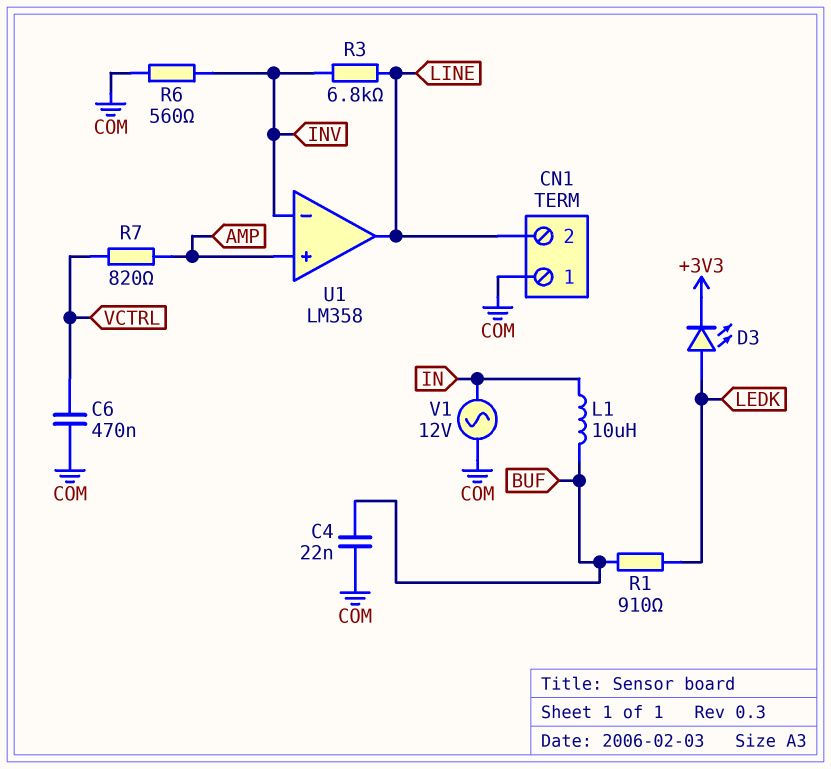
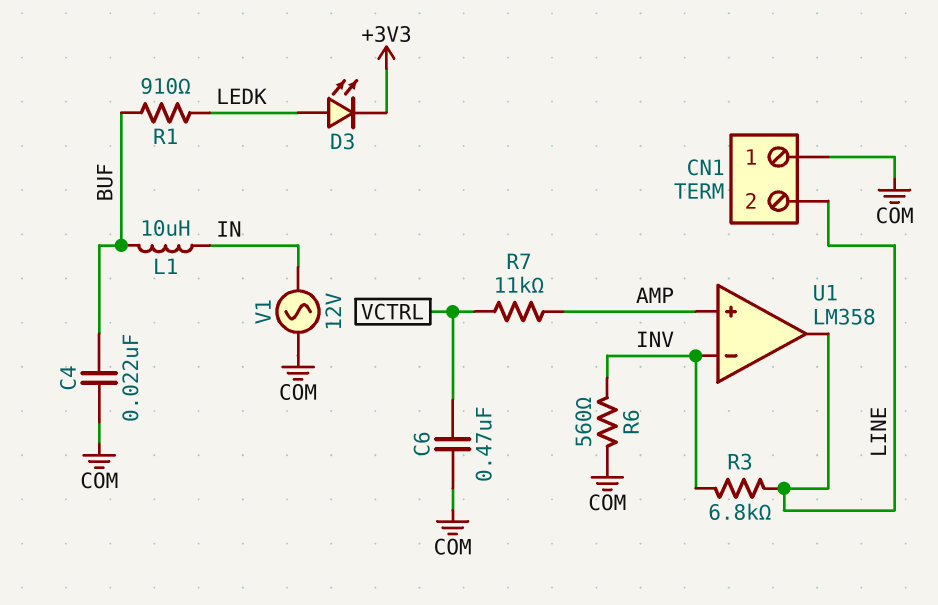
R7: 820 (AMP, VCTRL) -> 11k (AMP, VCTRL)

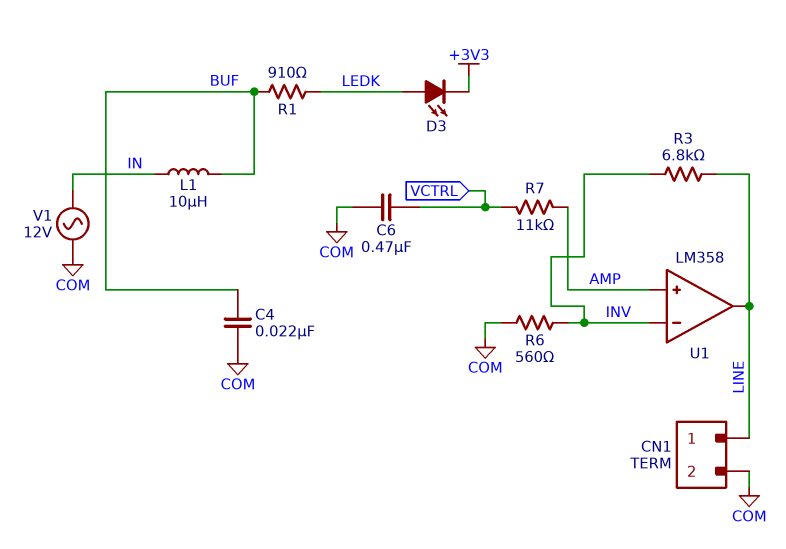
CN1 pin 1: COM -> LINE
CN1 pin 2: LINE -> COM

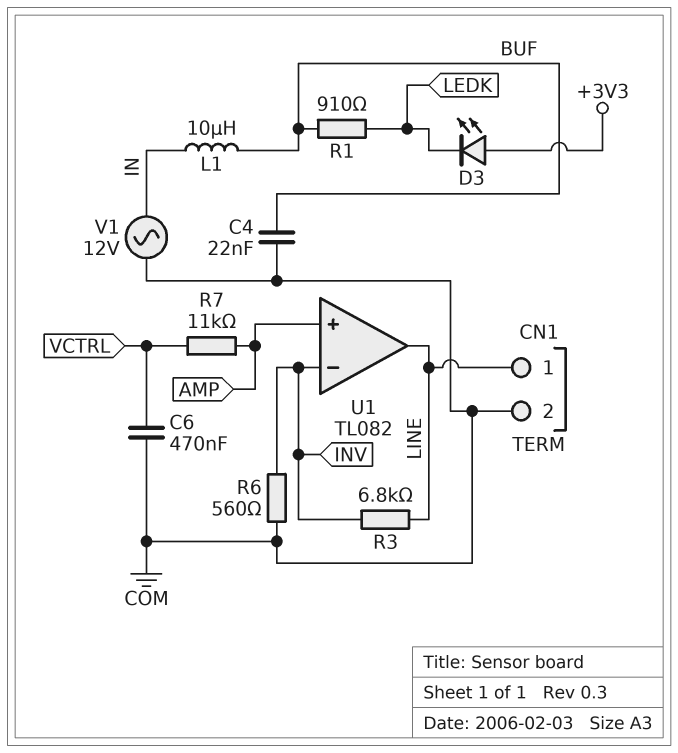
D3: LED (A LEDK, K +3V3) -> LED (A +3V3, K LEDK)
U1: LM358 -> TL082

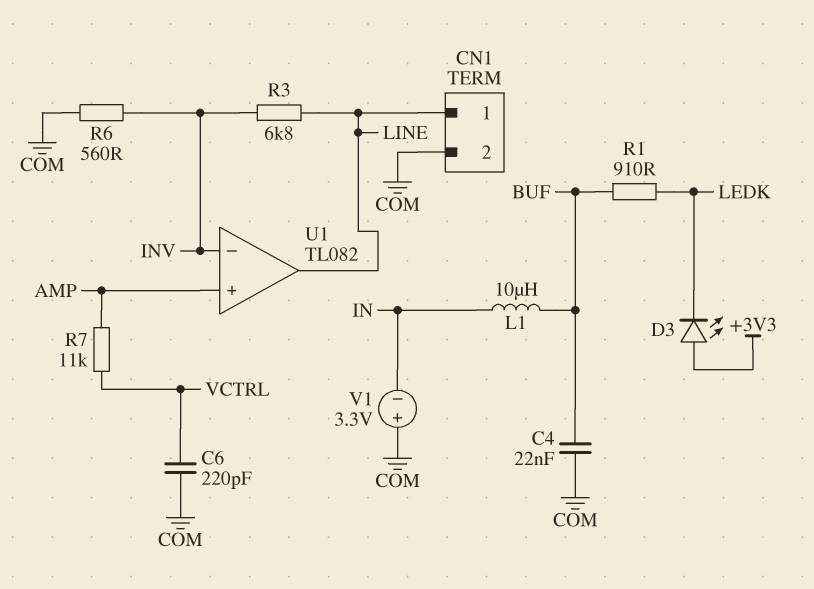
C6: 470nF (COM, VCTRL) -> 220pF (COM, VCTRL)
V1: AC 12V (COM, IN) -> 3.3V (plus COM, minus IN)

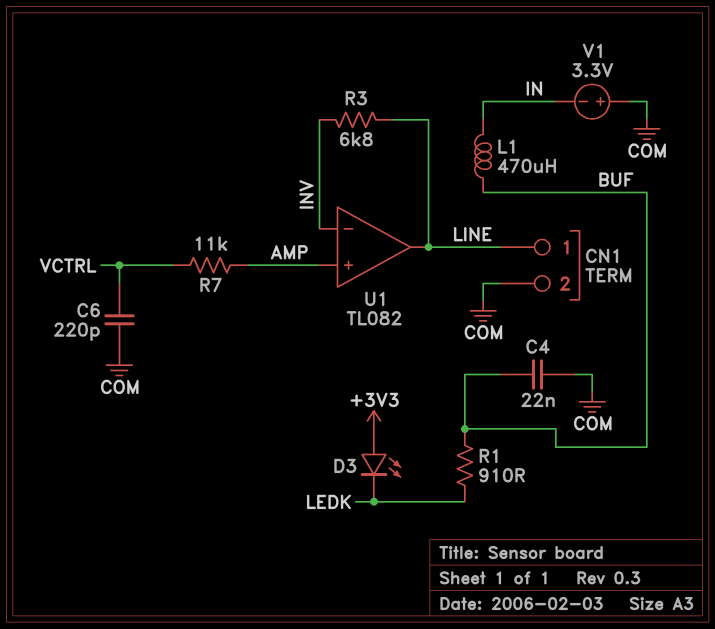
L1: 10uH (BUF, IN) -> 470uH (BUF, IN)
R6: 560 (COM, INV) -> none

